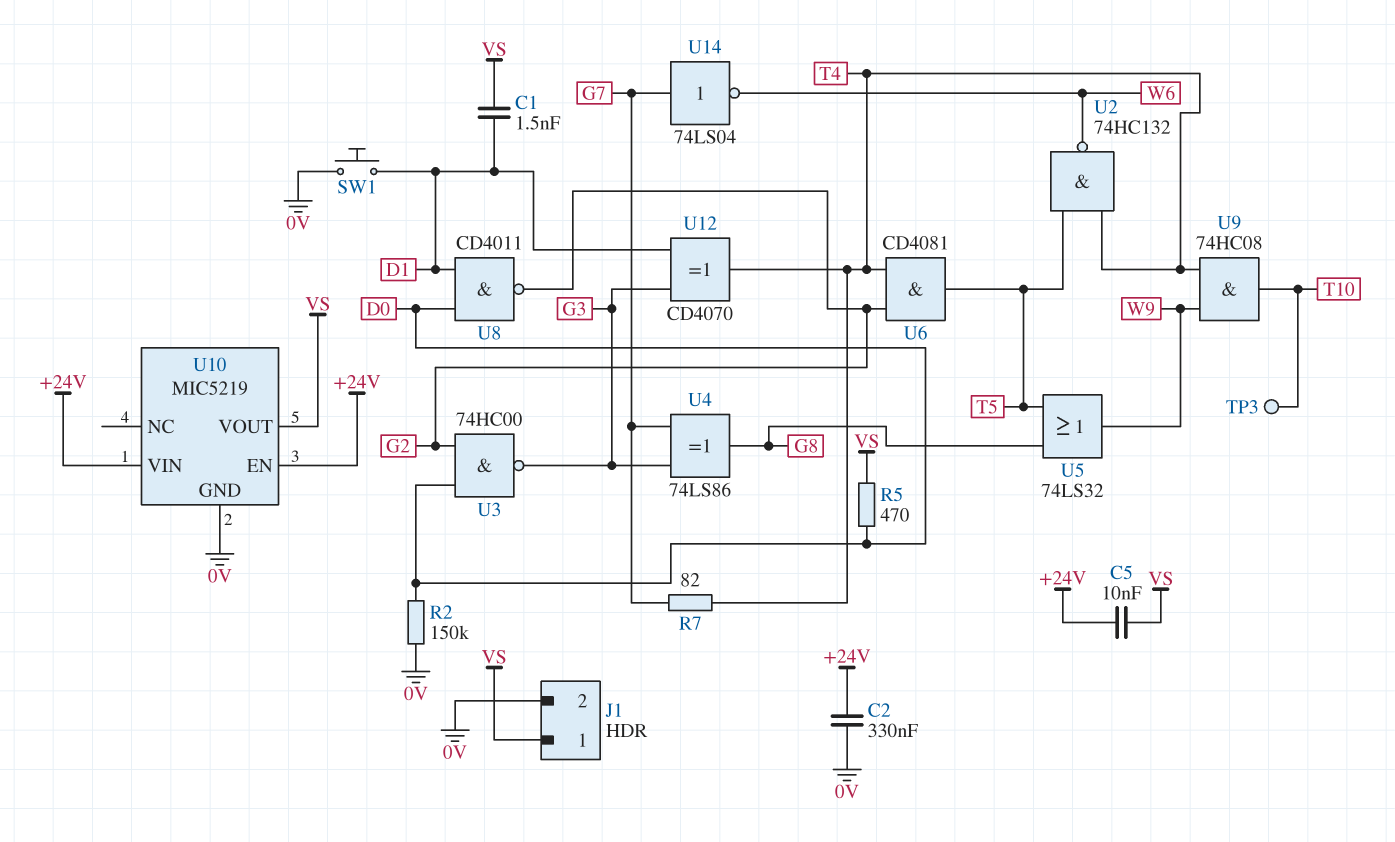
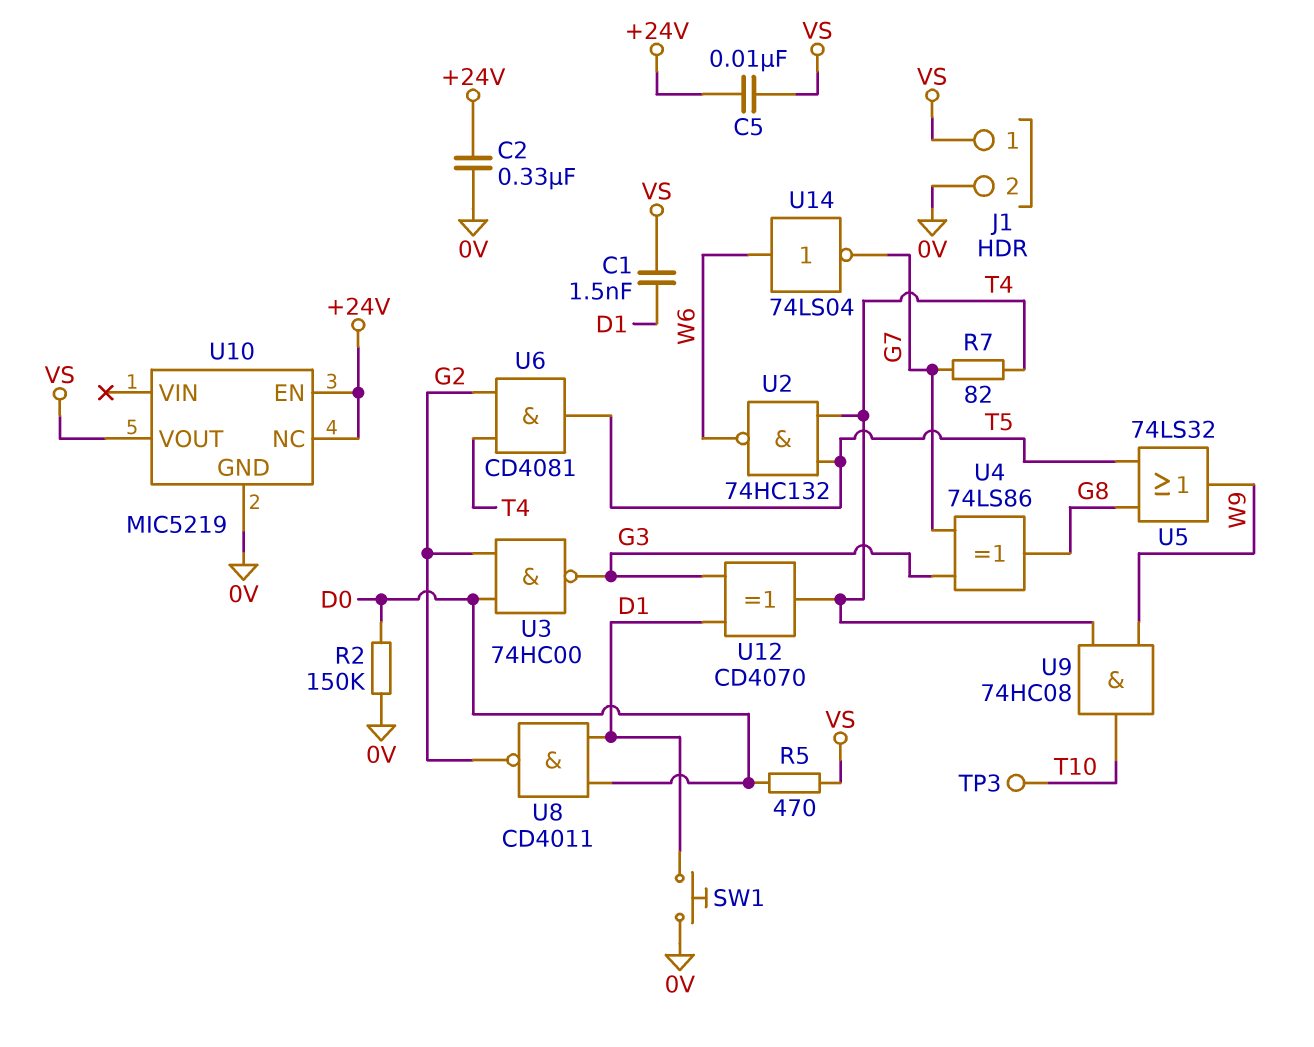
U10 pin NC: none -> +24V
U10 pin VIN: +24V -> none
U14: NOT 74LS04 (in G7, out W6) -> NOT 74LS04 (in W6, out G7)

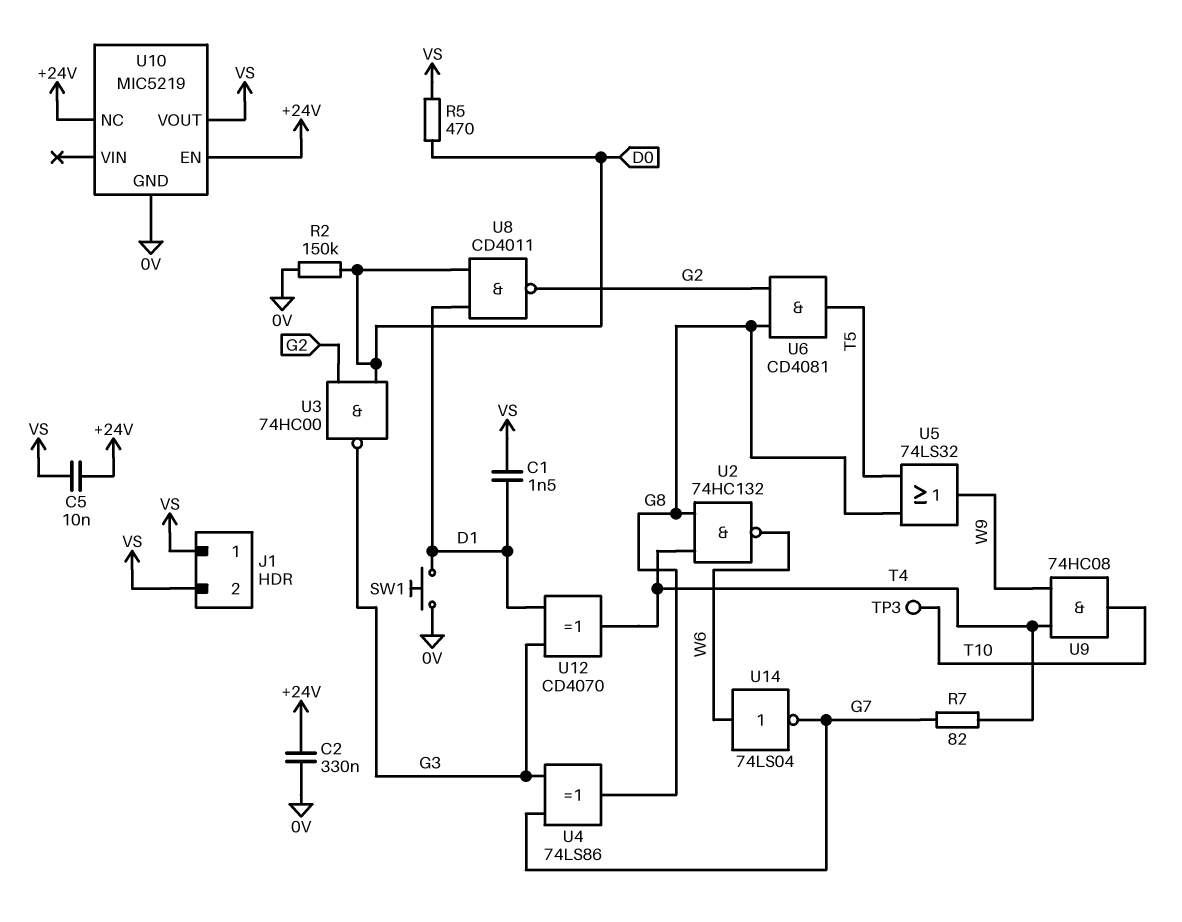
J1 pin 2: 0V -> VS
U2: NAND 74HC132 (in T4, in T5, out W6) -> NAND 74HC132 (in G8, in T4, out W6)
U6: AND CD4081 (in G2, in T4, out T5) -> AND CD4081 (in G2, in G8, out T5)

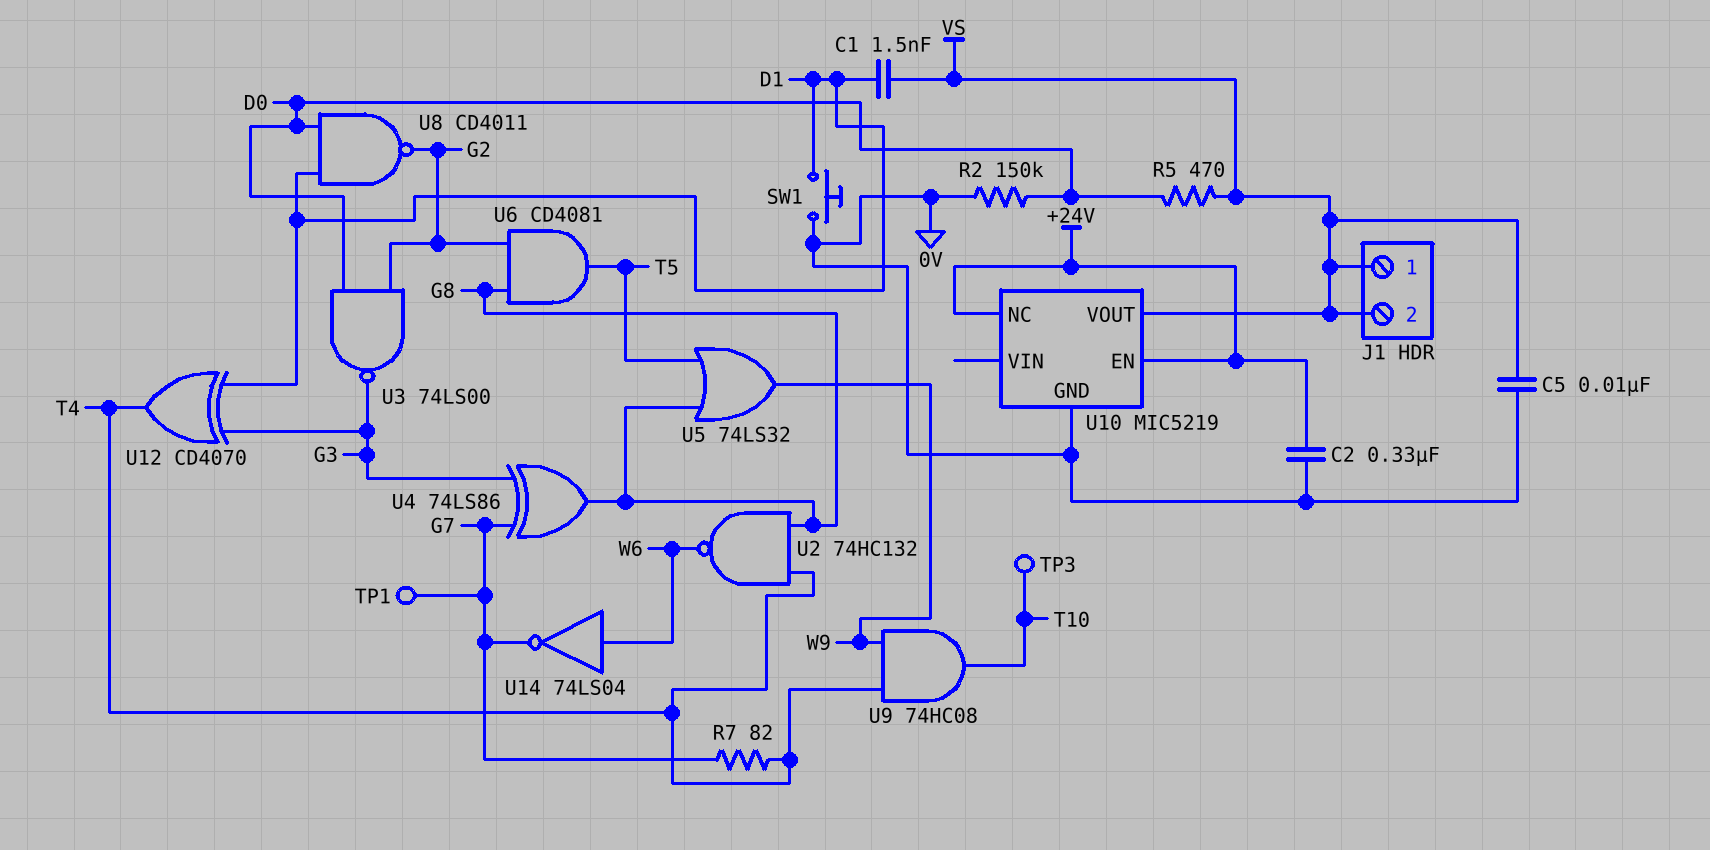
C5: 10nF (+24V, VS) -> 10nF (0V, VS)
TP1: none -> test point (G7)
U3: NAND 74HC00 (in D0, in G2, out G3) -> NAND 74LS00 (in D0, in G2, out G3)

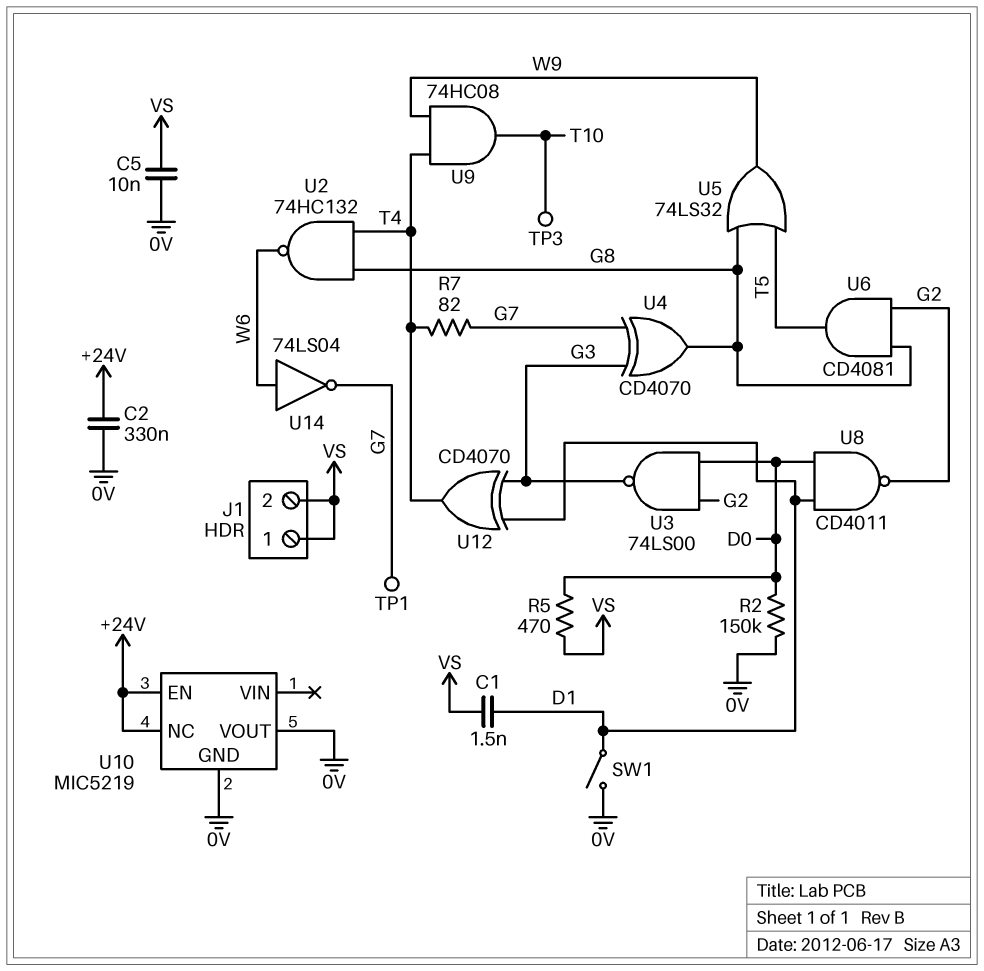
SW1: button (0V, D1) -> switch (0V, D1)
U4: XOR 74LS86 (in G3, in G7, out G8) -> XOR CD4070 (in G3, in G7, out G8)
U10 pin VOUT: VS -> 0V

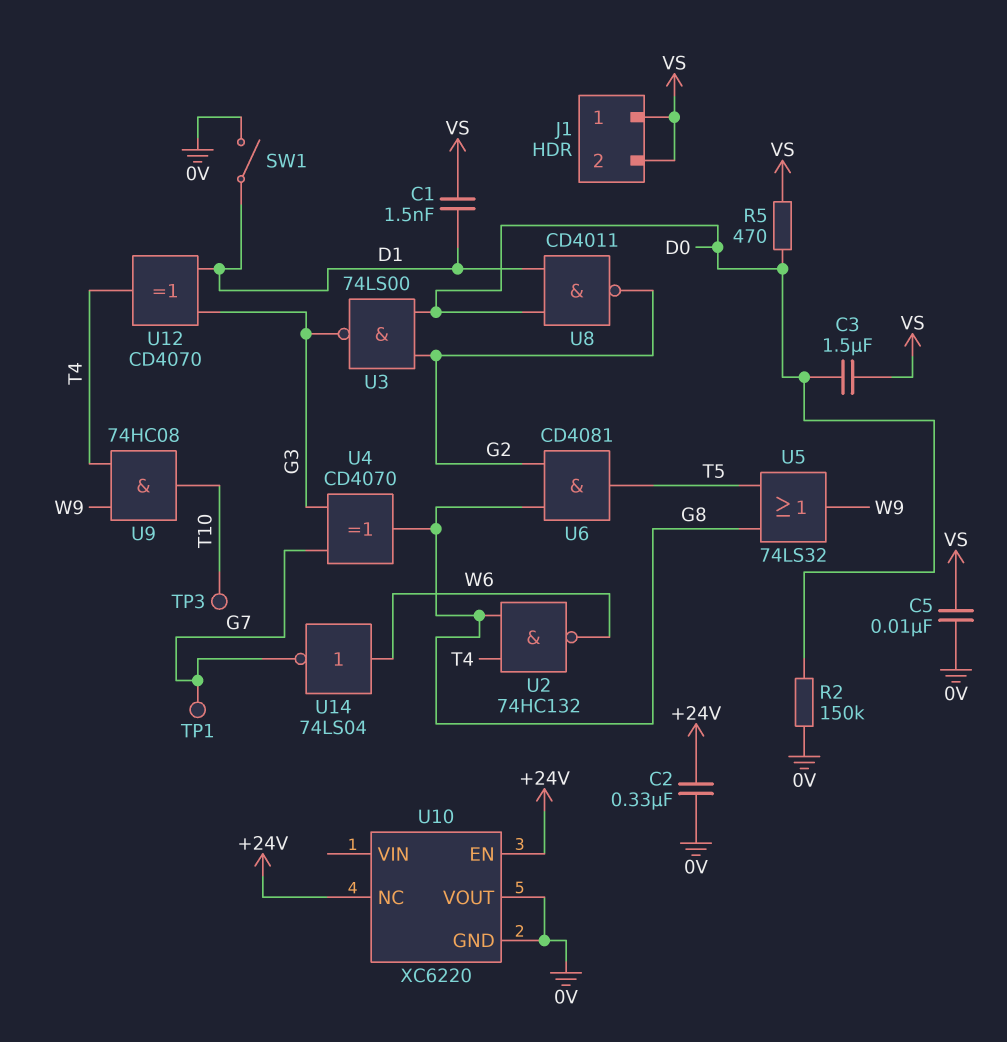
C3: none -> 1.5uF (D0, VS)
R7: 82 (G7, T4) -> none
U10: MIC5219 -> XC6220

